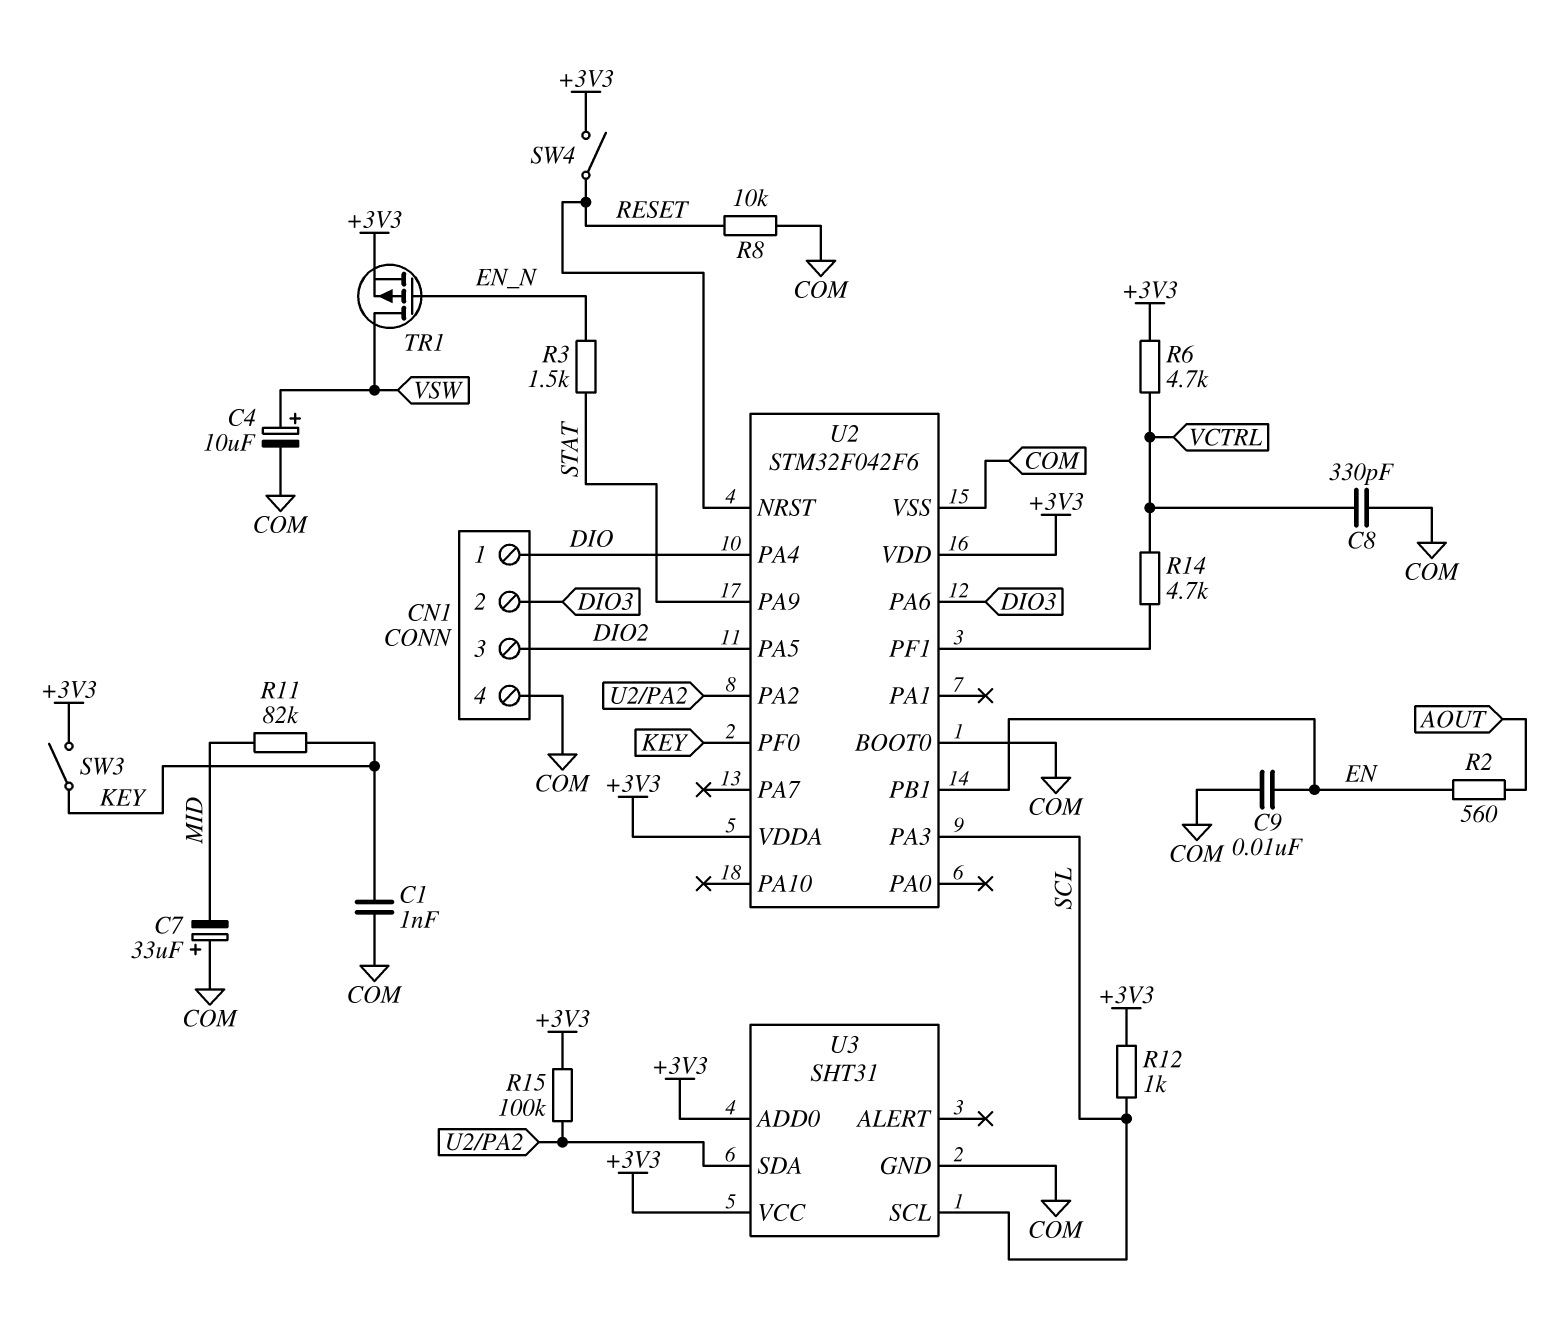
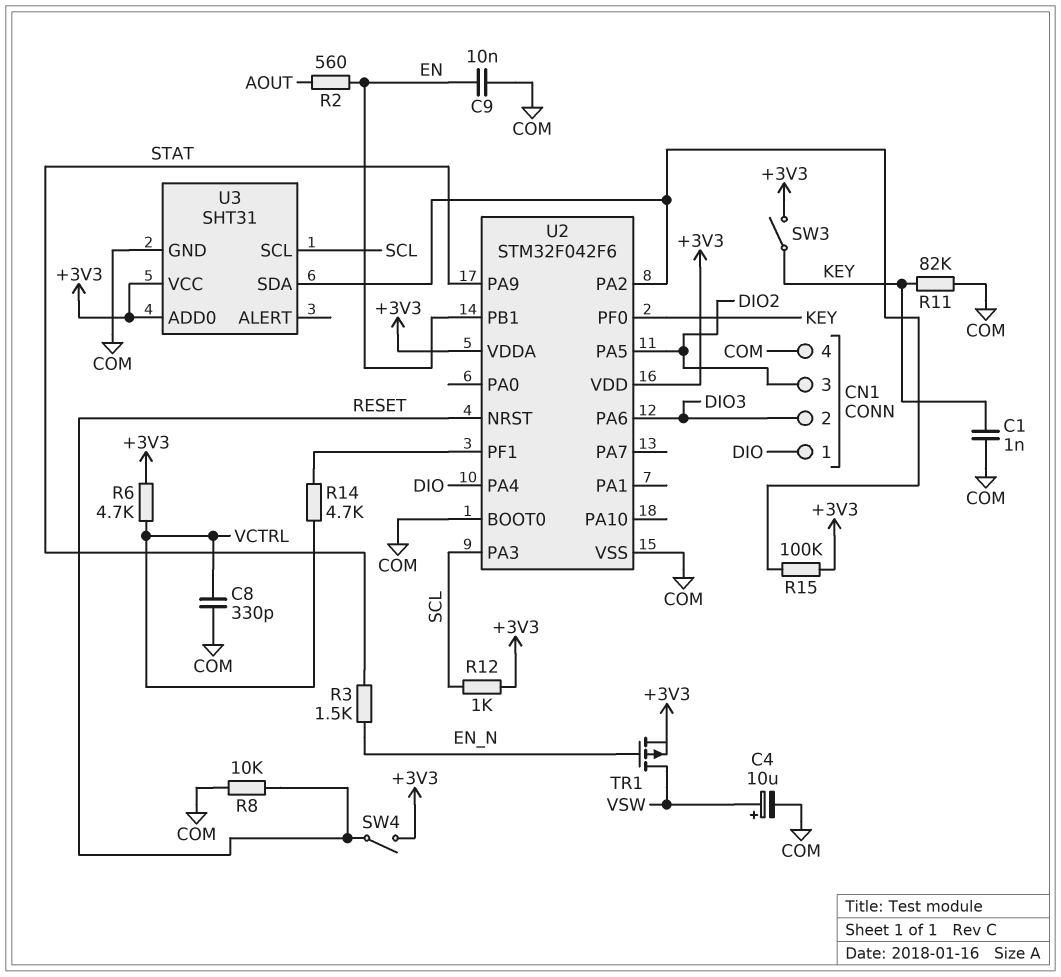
C7: 33uF (plus COM, minus MID) -> none
R11: 82k (KEY, MID) -> 82k (COM, KEY)

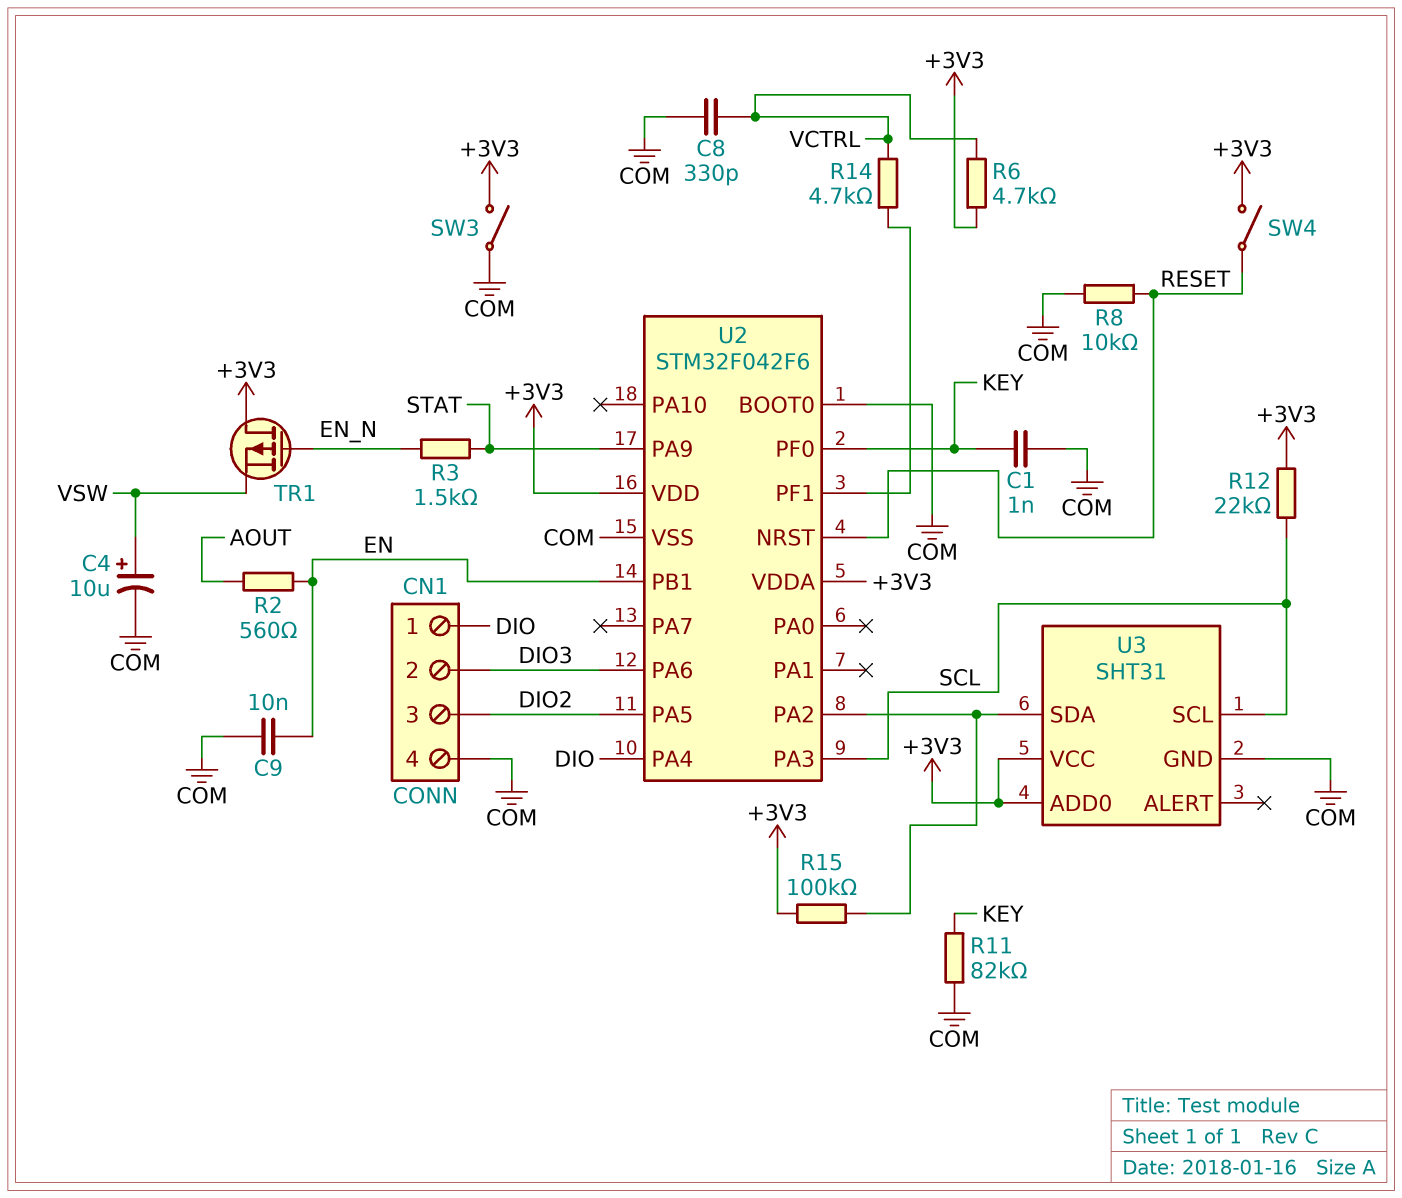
R12: 1k (+3V3, SCL) -> 22k (+3V3, SCL)
SW3: switch (+3V3, KEY) -> switch (+3V3, COM)
TR1: PMOS (G EN_N, D VSW, S +3V3) -> PMOS (G EN_N, D +3V3, S VSW)

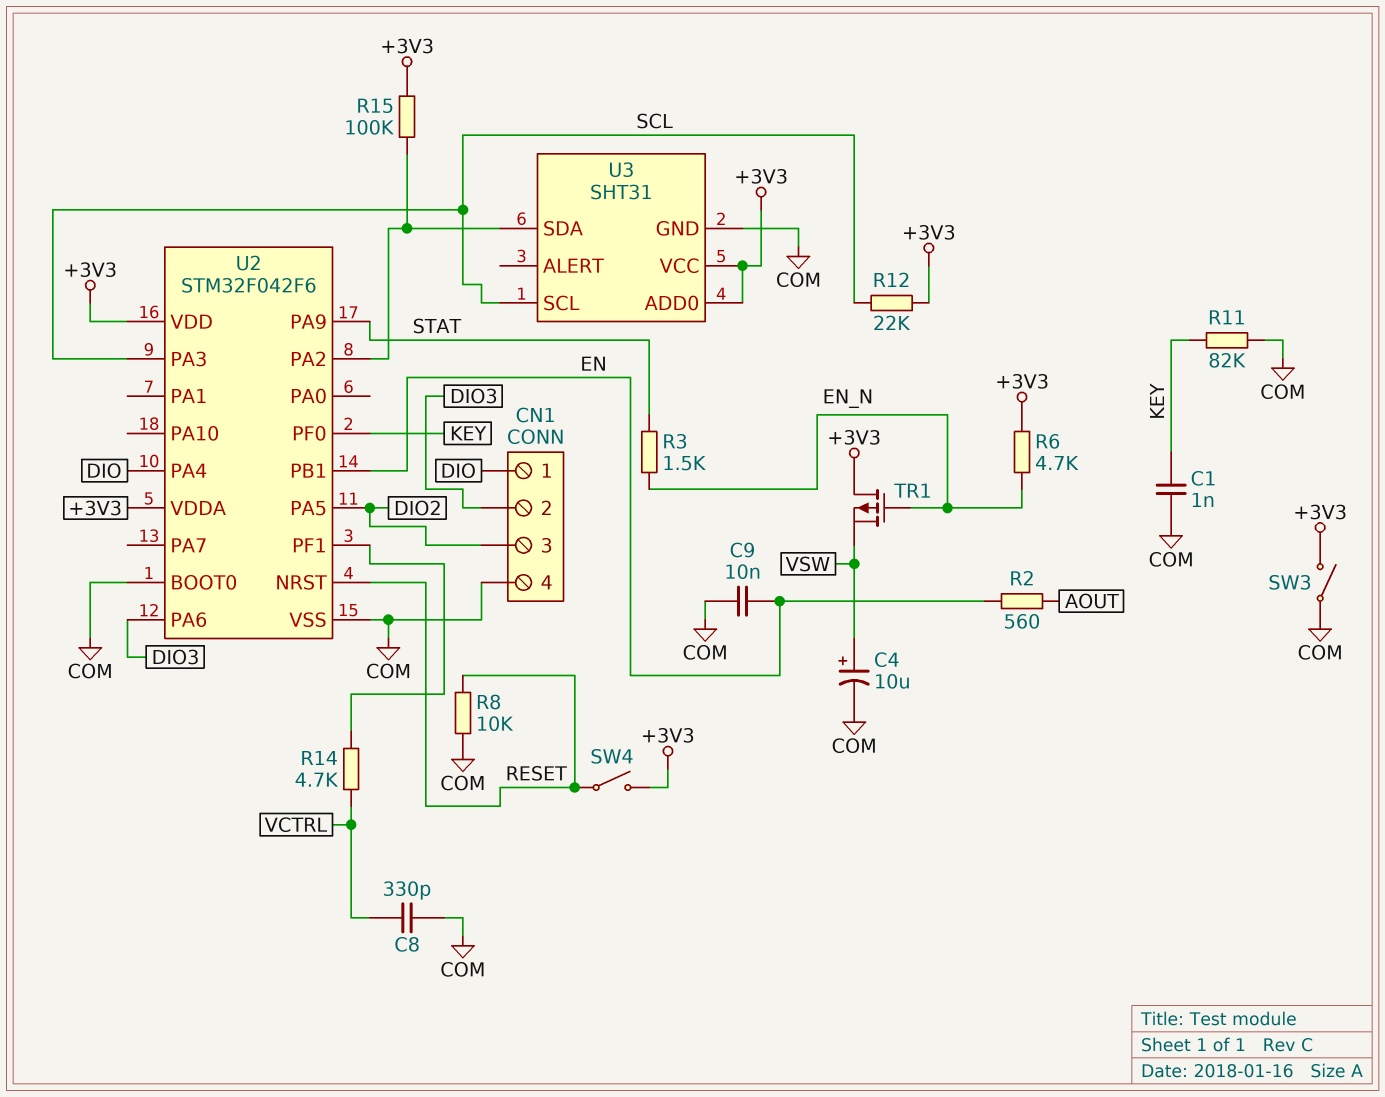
R6: 4.7k (+3V3, VCTRL) -> 4.7k (+3V3, EN_N)

